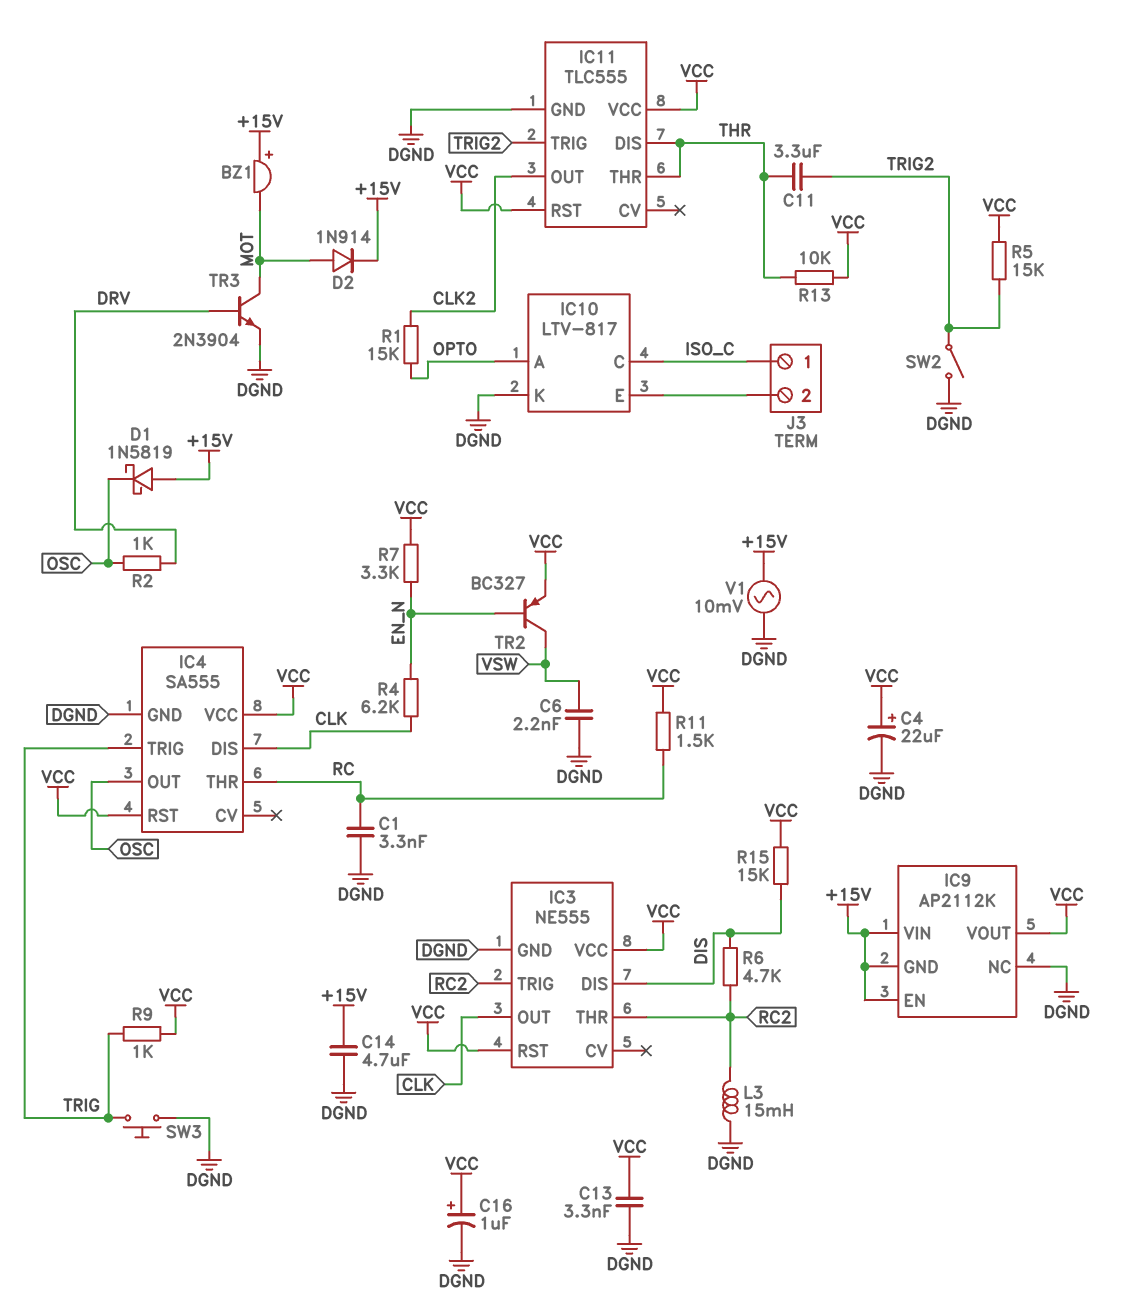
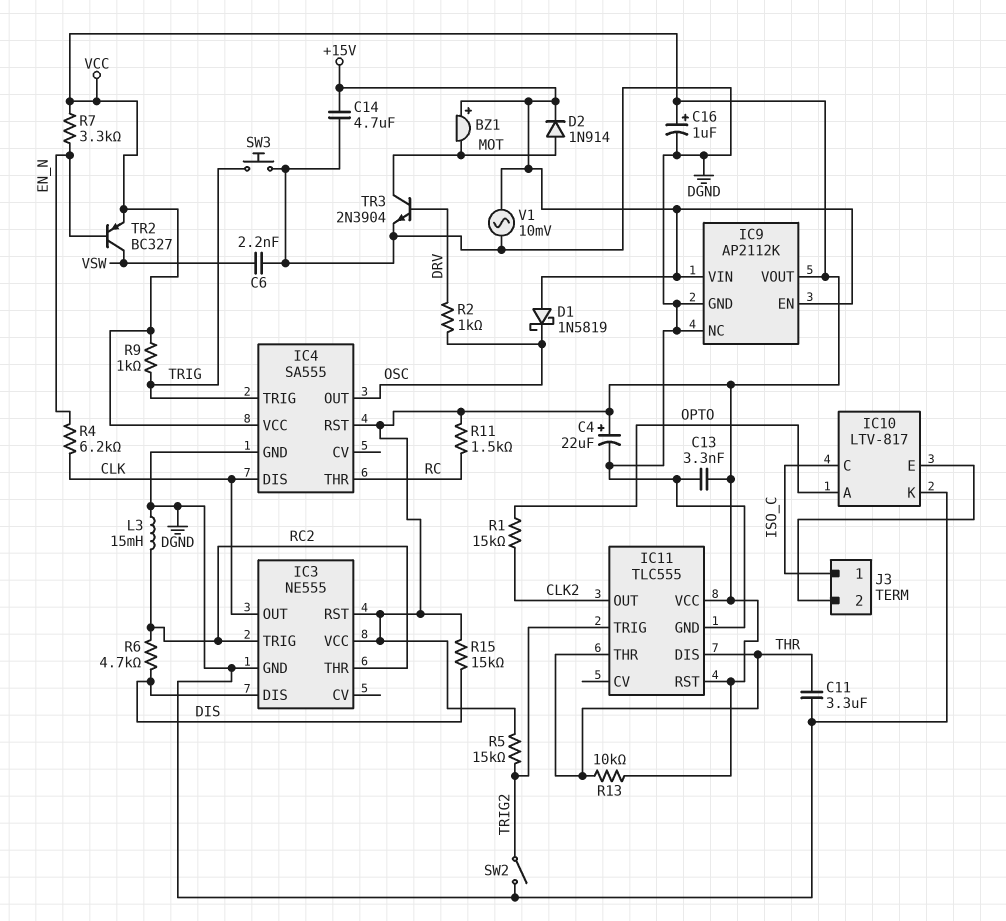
C1: 3.3nF (DGND, RC) -> none
C11: 3.3uF (THR, TRIG2) -> 3.3uF (DGND, THR)
IC9 pin GND: +15V -> DGND

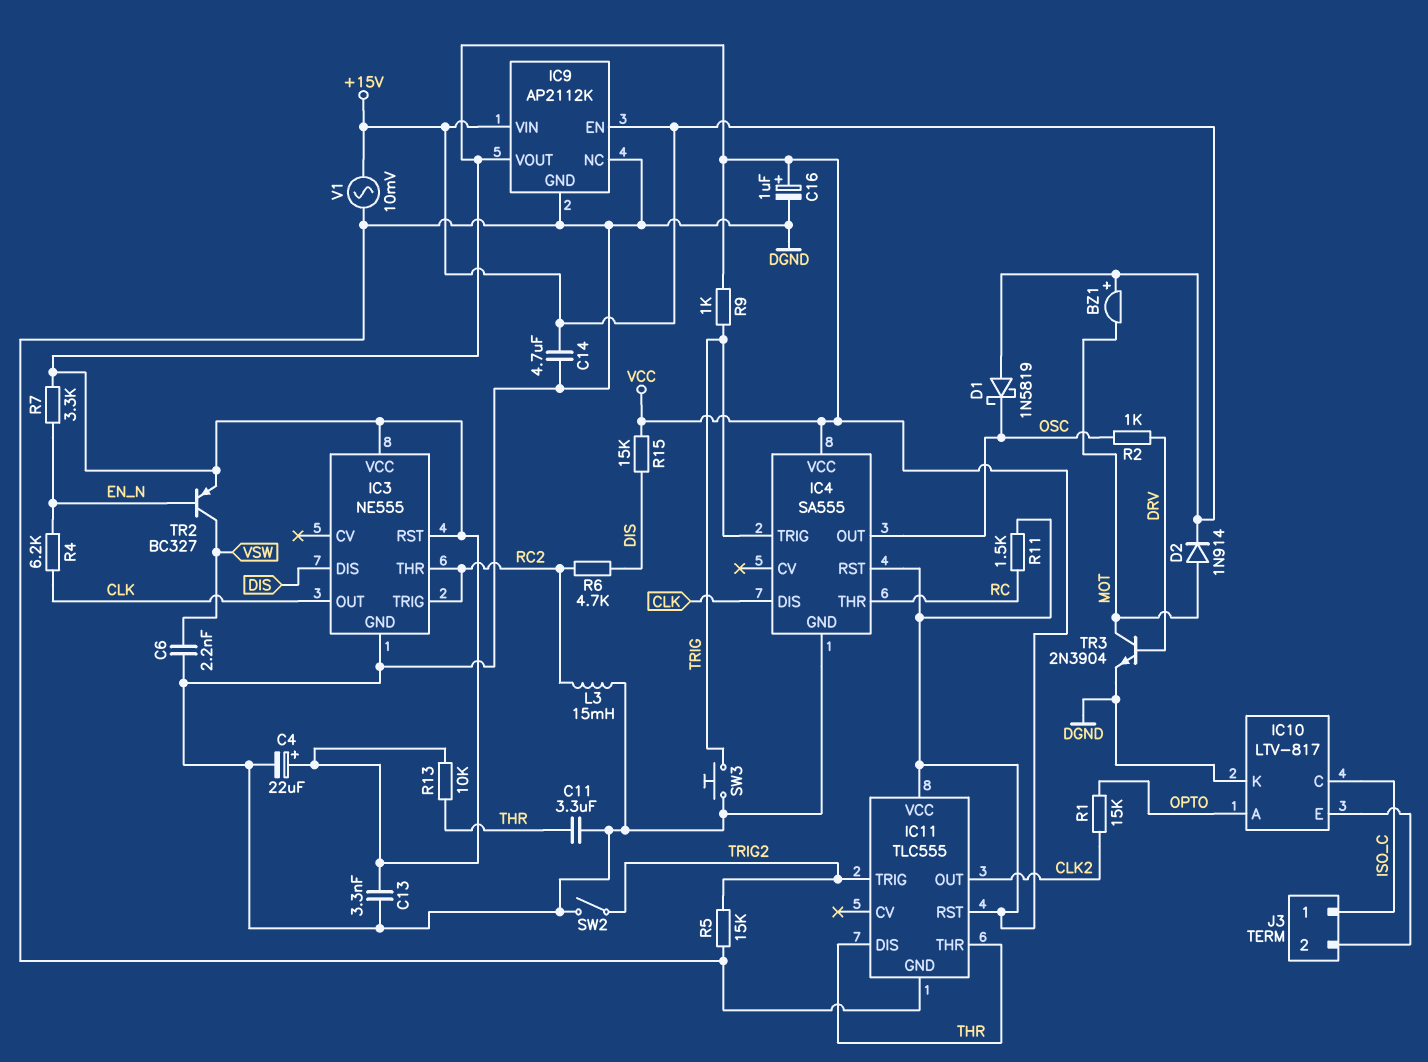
R5: 15k (TRIG2, VCC) -> 15k (DGND, TRIG2)

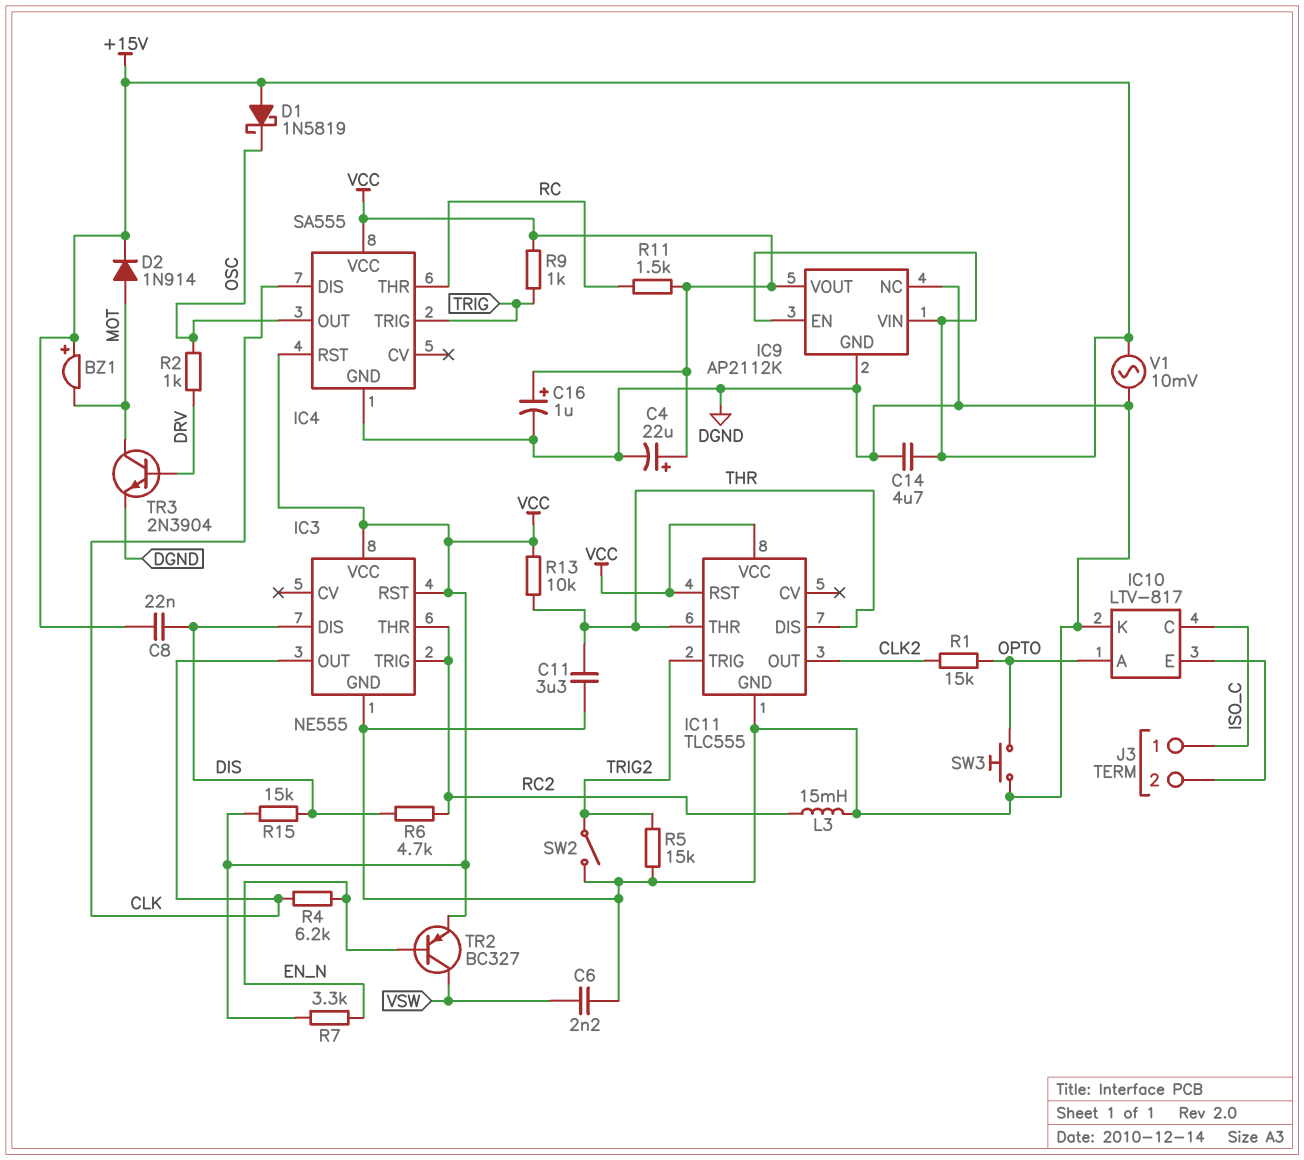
C8: none -> 22nF (+15V, DIS)
C13: 3.3nF (DGND, VCC) -> none
SW3: button (DGND, TRIG) -> button (DGND, OPTO)

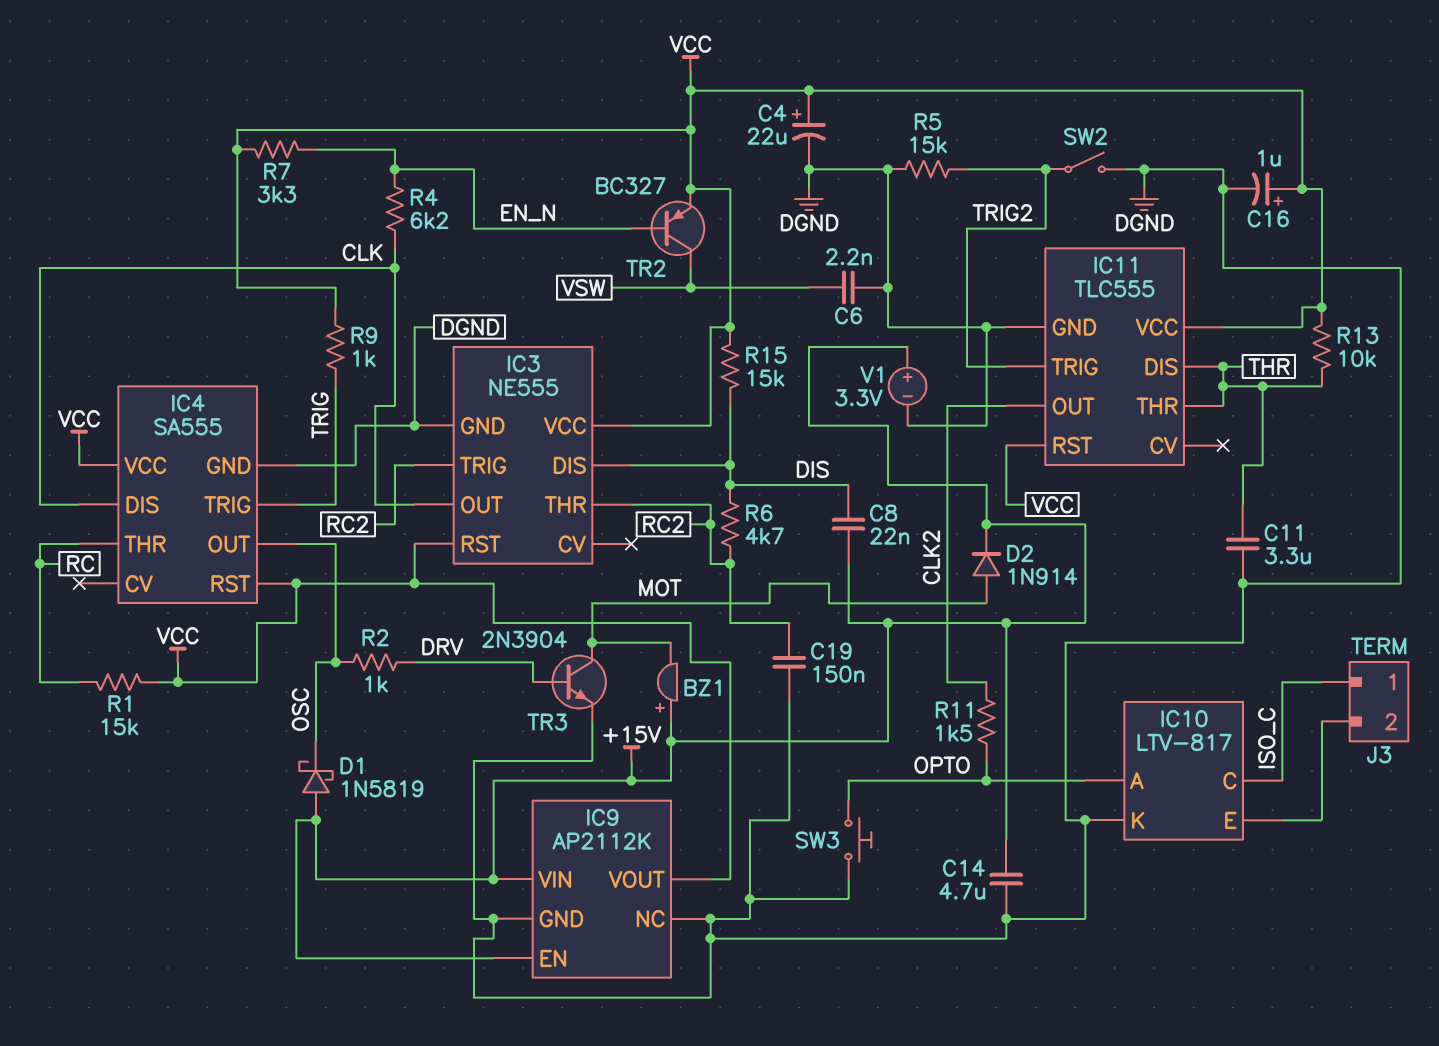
C19: none -> 150nF (DGND, RC2)
L3: 15mH (DGND, RC2) -> none
R1: 15k (CLK2, OPTO) -> 15k (RC, VCC)
R11: 1.5k (RC, VCC) -> 1.5k (CLK2, OPTO)
V1: AC 10mV (+15V, DGND) -> 3.3V (plus +15V, minus DGND)

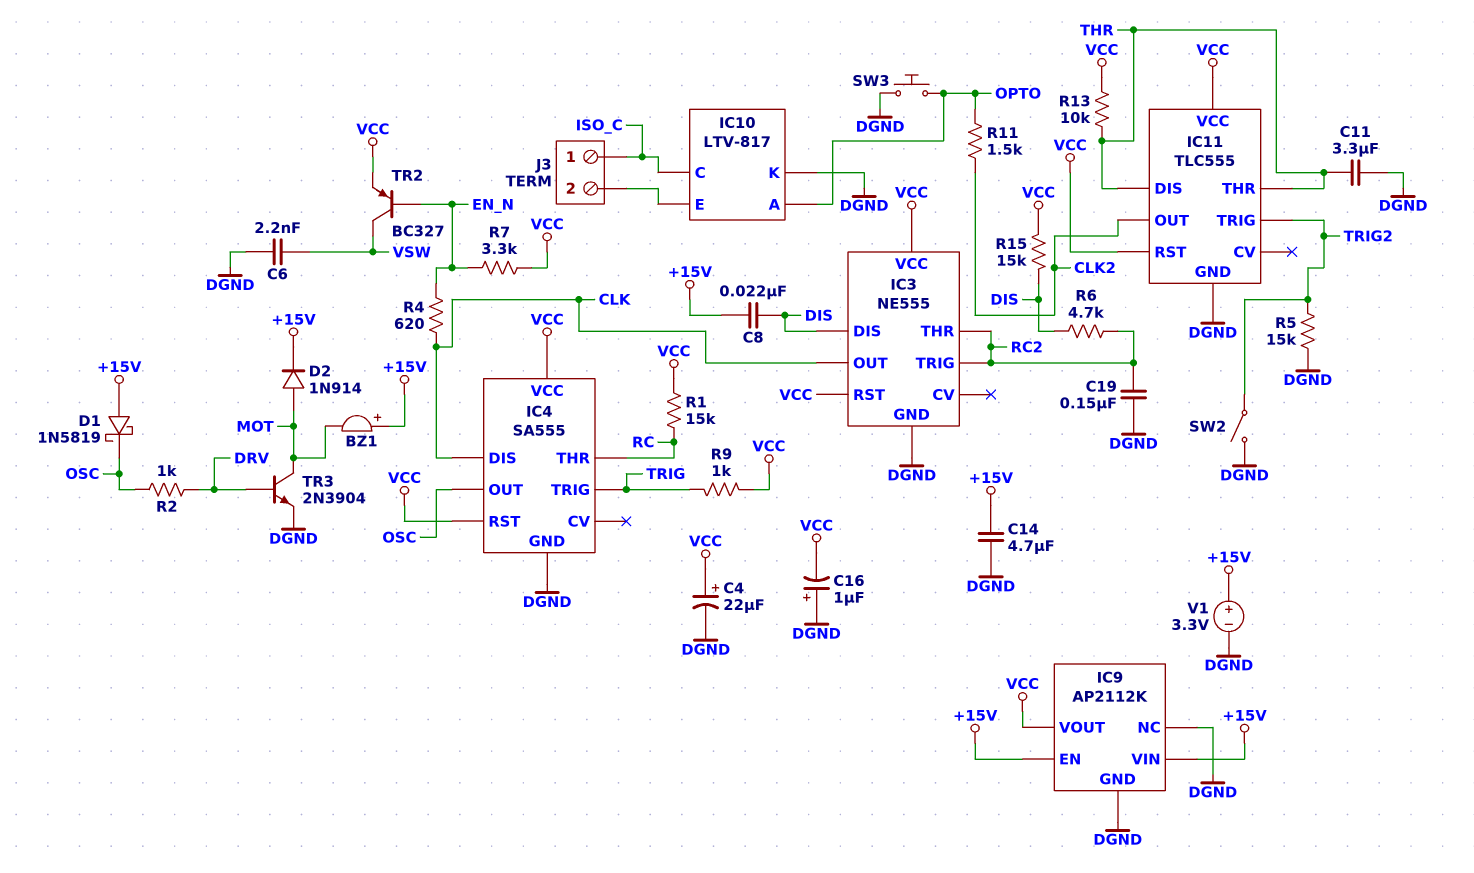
C16: 1uF (plus VCC, minus DGND) -> 1uF (plus DGND, minus VCC)
R4: 6.2k (CLK, EN_N) -> 620 (CLK, EN_N)

